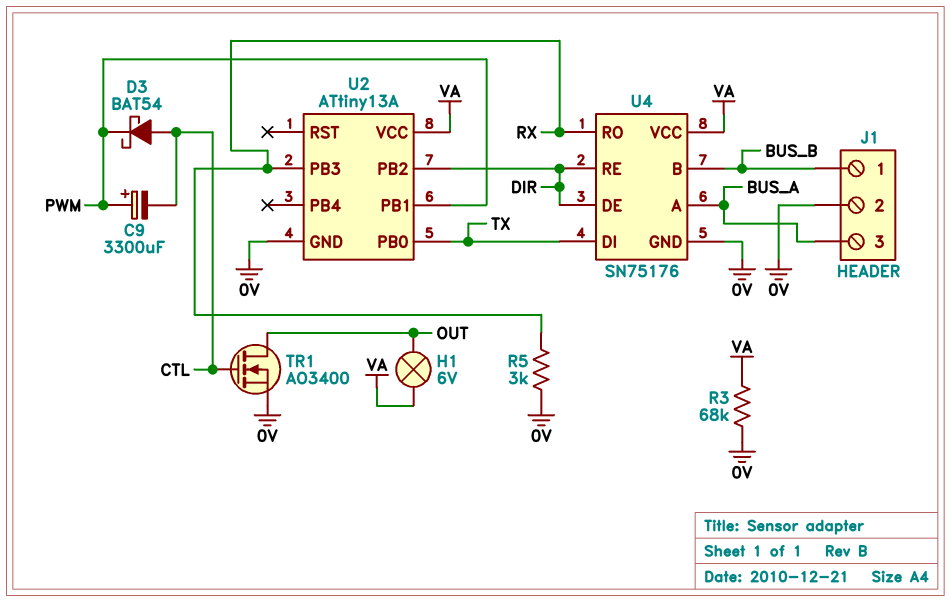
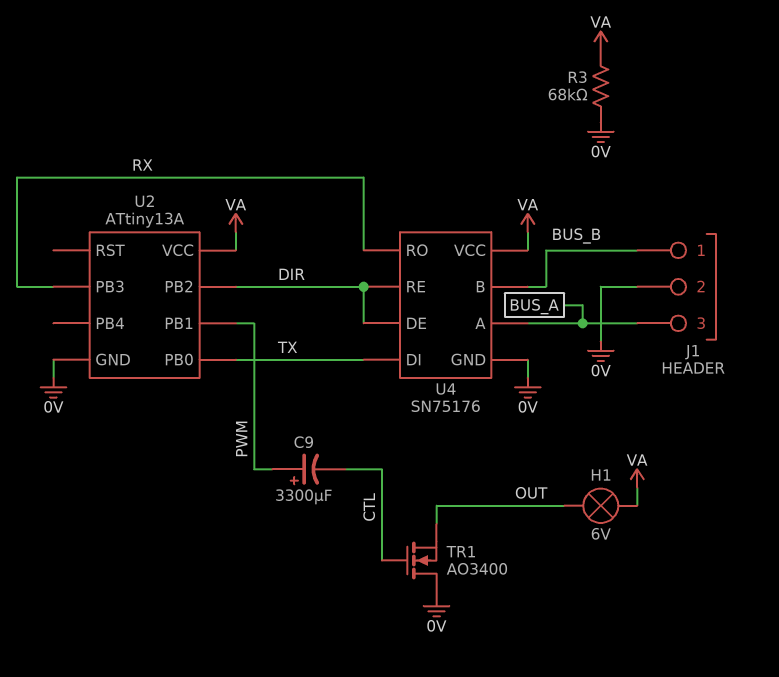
D3: schottky BAT54 (A CTL, K PWM) -> none
R5: 3k (0V, RX) -> none
TR1: NMOS AO3400 (G CTL, D OUT, S 0V) -> NMOS AO3400 (G CTL, D 0V, S OUT)

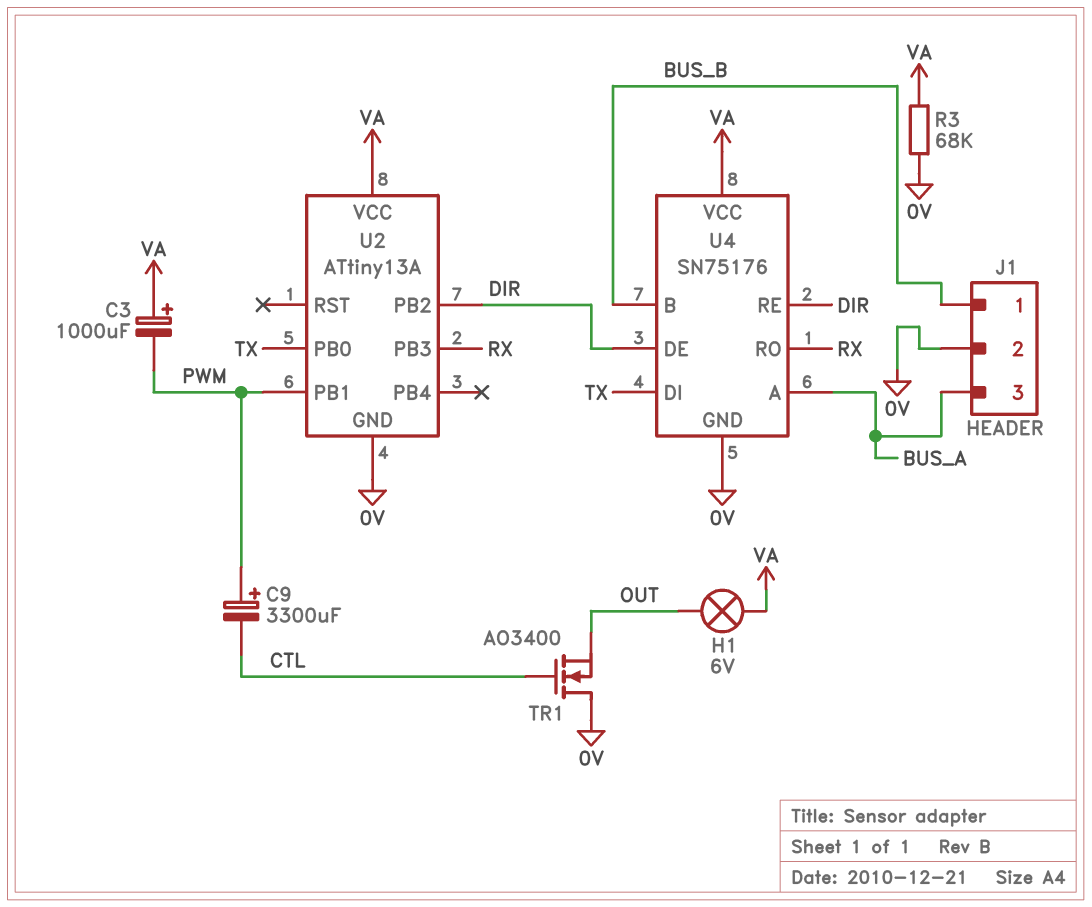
C3: none -> 1000uF (plus VA, minus PWM)

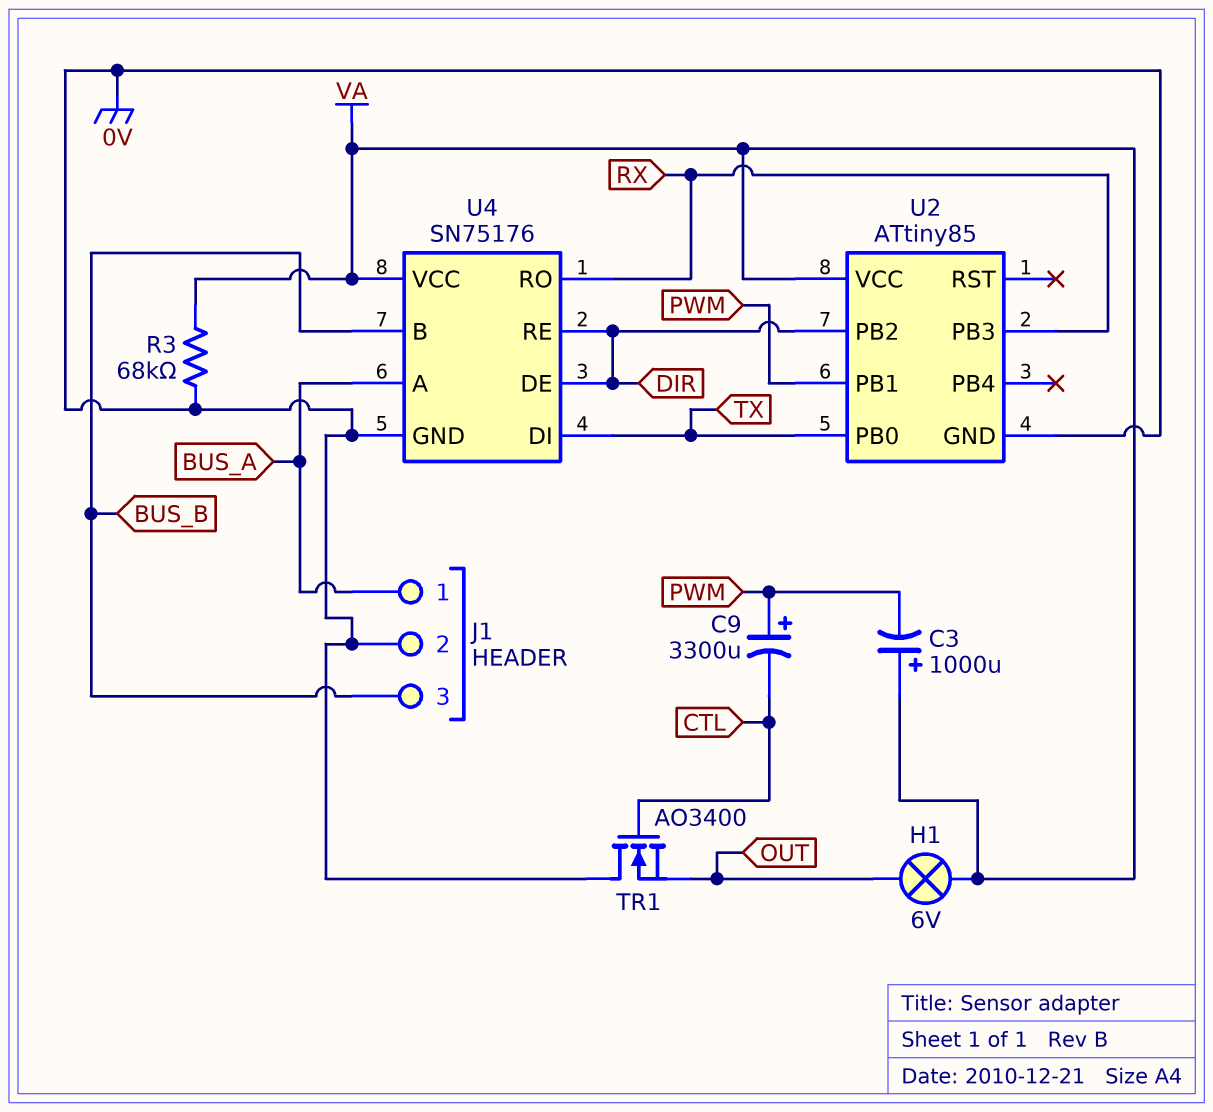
J1 pin 1: BUS_B -> BUS_A
J1 pin 3: BUS_A -> BUS_B
U2: ATtiny13A -> ATtiny85

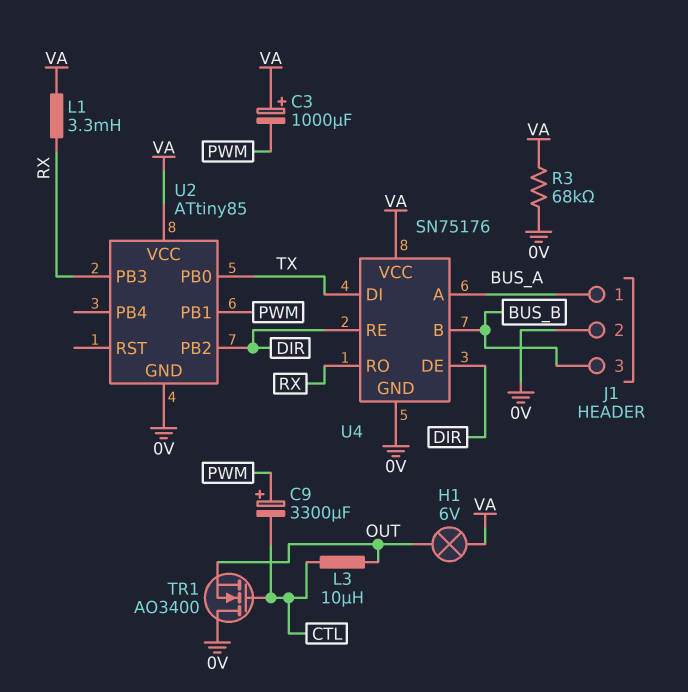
L1: none -> 3.3mH (RX, VA)
L3: none -> 10uH (CTL, OUT)

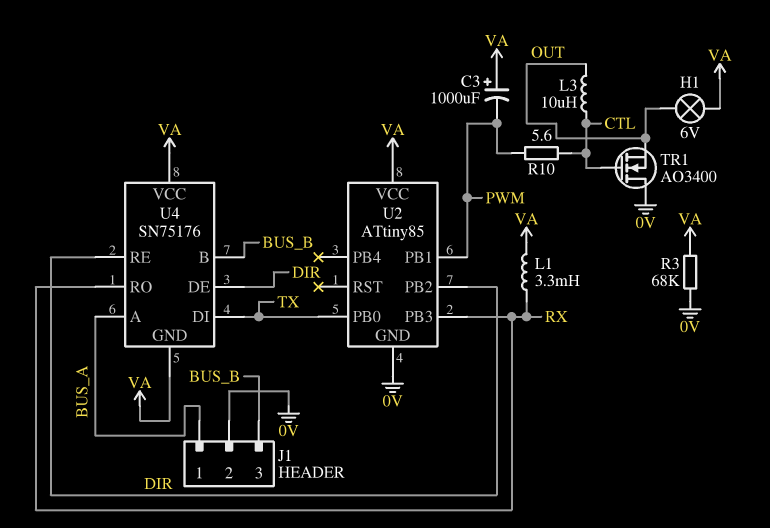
C9: 3300uF (plus PWM, minus CTL) -> none
R10: none -> 5.6 (CTL, PWM)
U4 pin GND: 0V -> VA

